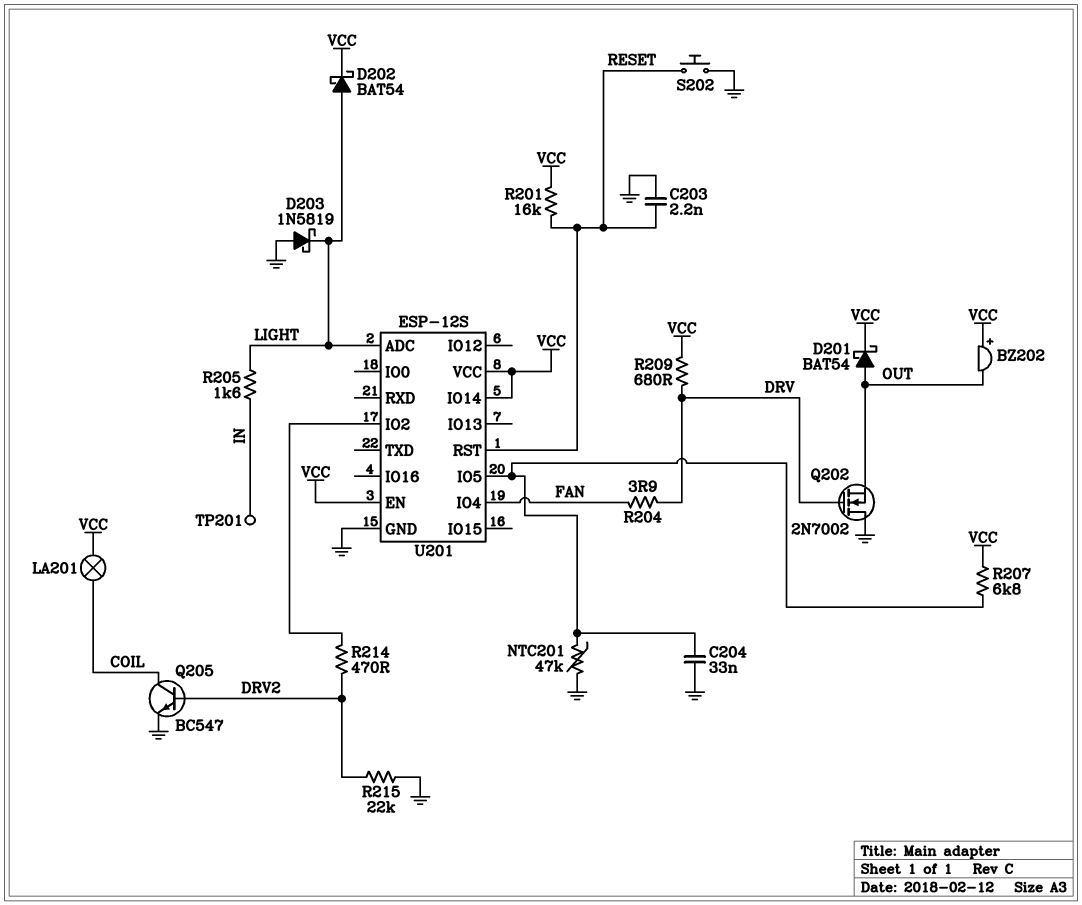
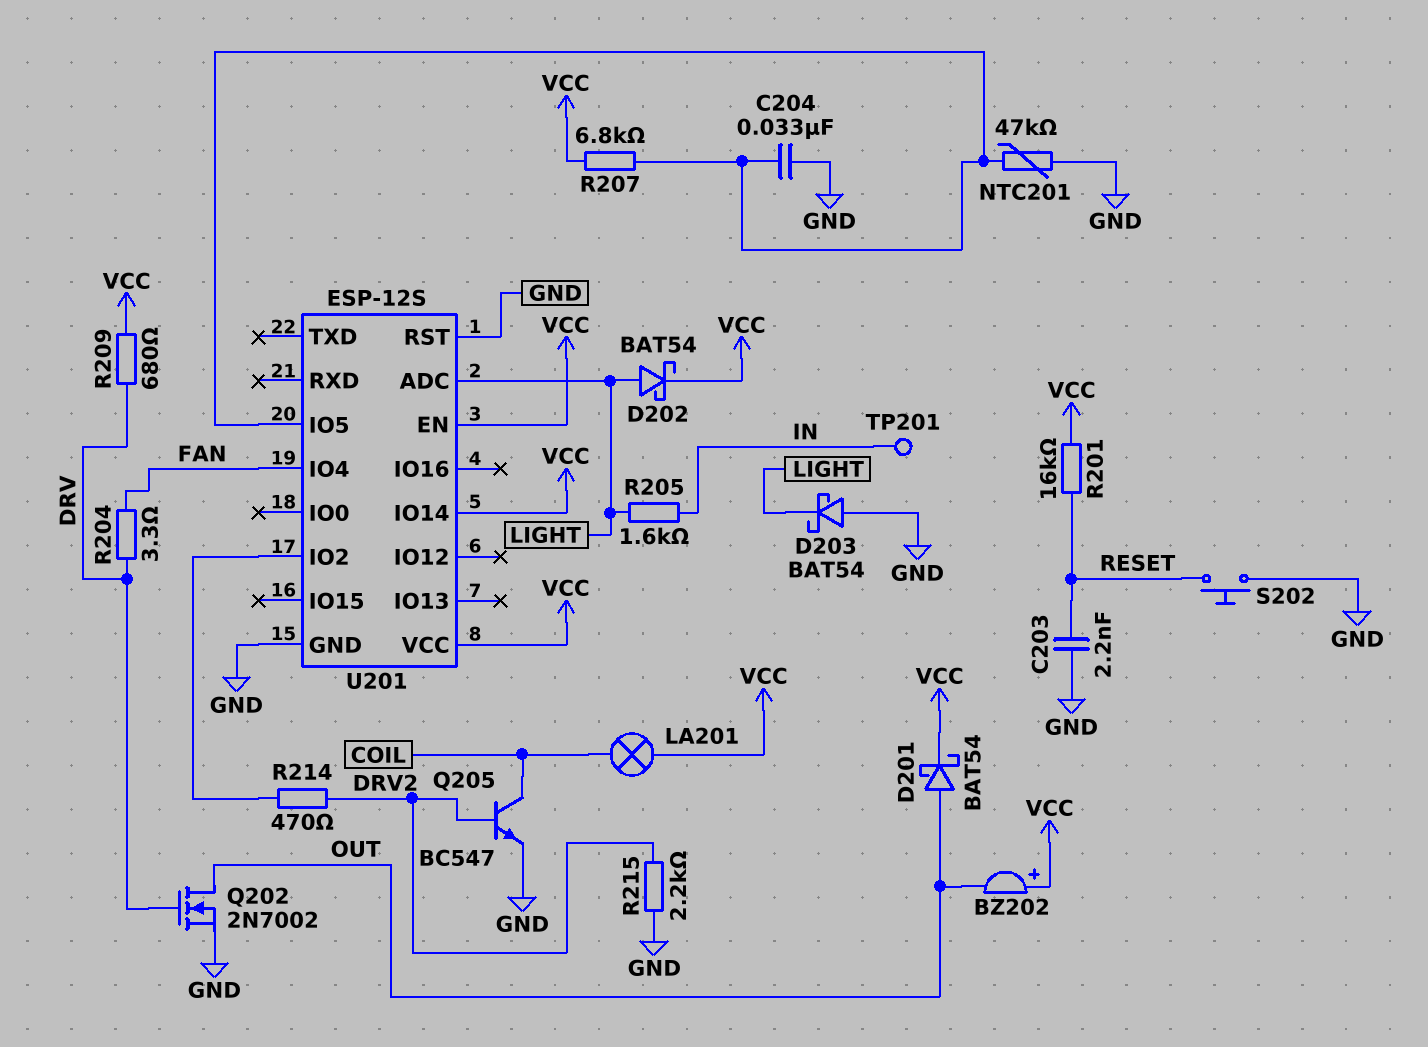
D203: schottky 1N5819 (A GND, K LIGHT) -> schottky BAT54 (A GND, K LIGHT)
Q202: NMOS 2N7002 (G DRV, D GND, S OUT) -> NMOS 2N7002 (G DRV, D OUT, S GND)
R204: 3.9 (DRV, FAN) -> 3.3 (DRV, FAN)
R215: 22k (DRV2, GND) -> 2.2k (DRV2, GND)
U201 pin RST: RESET -> GND

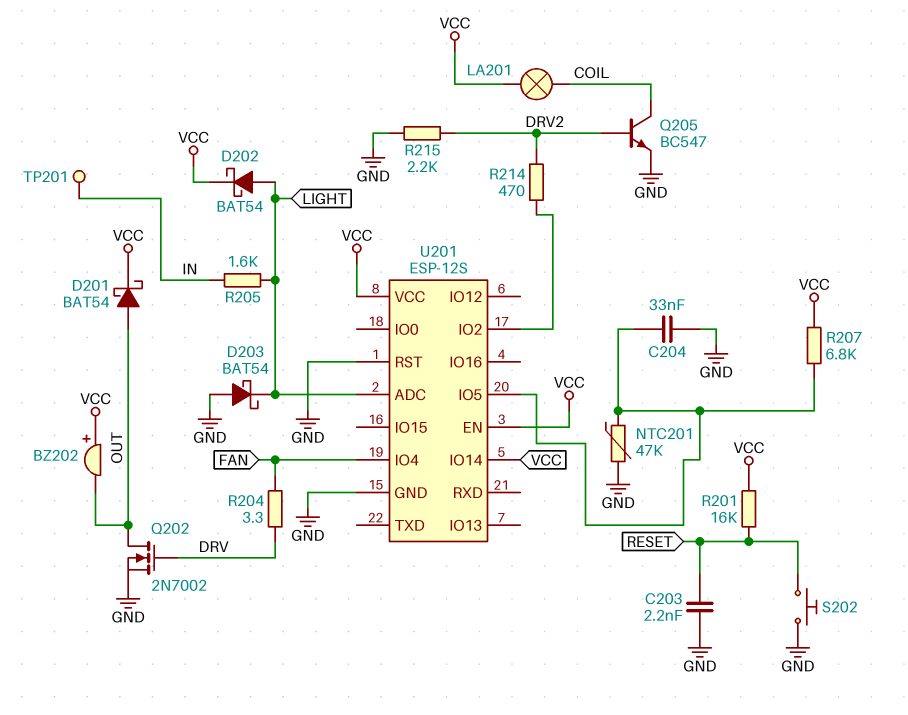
R209: 680 (DRV, VCC) -> none

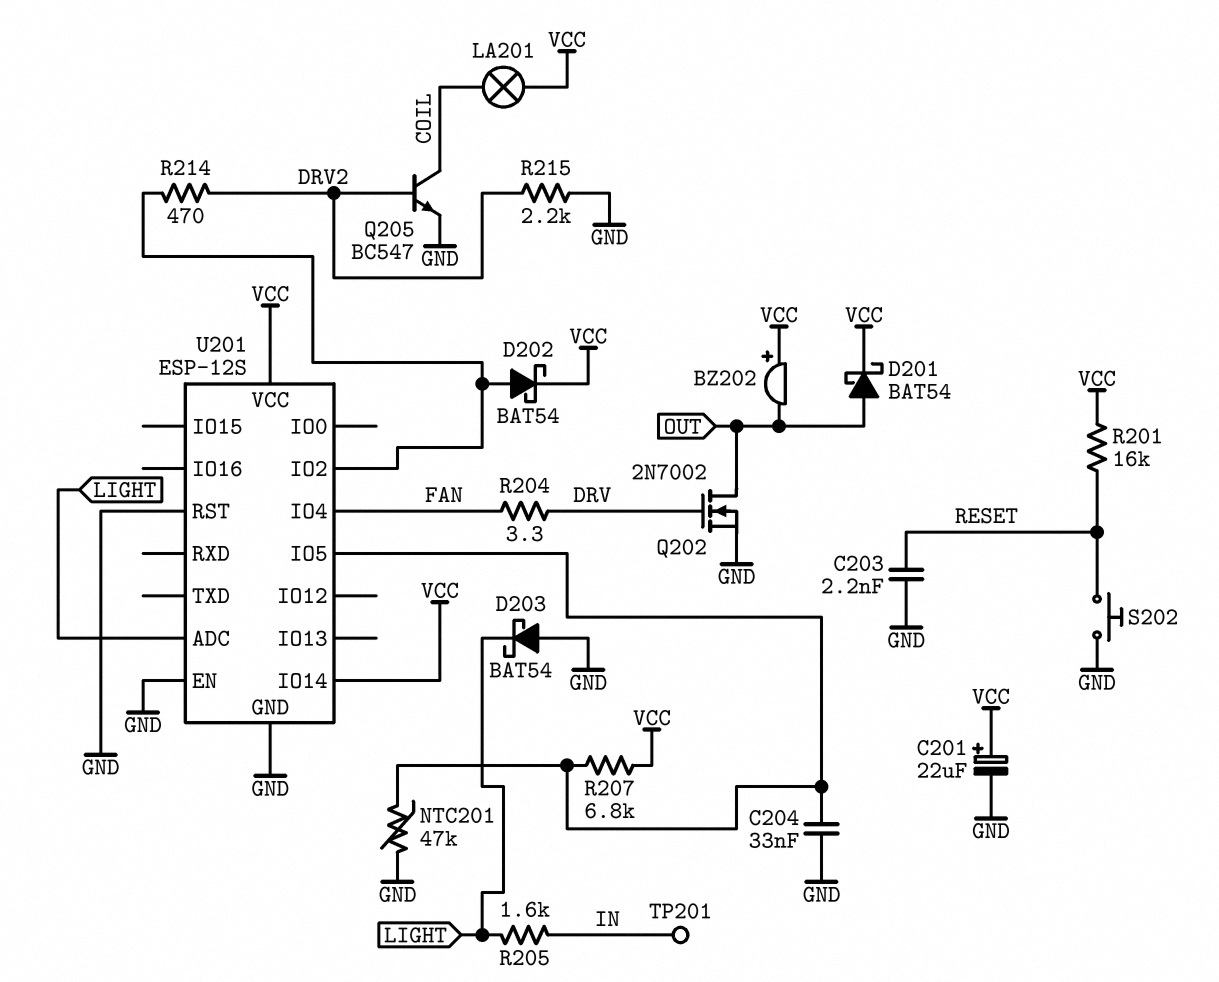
C201: none -> 22uF (plus VCC, minus GND)
D202: schottky BAT54 (A LIGHT, K VCC) -> schottky BAT54 (A U201/IO2, K VCC)
U201 pin EN: VCC -> GND

